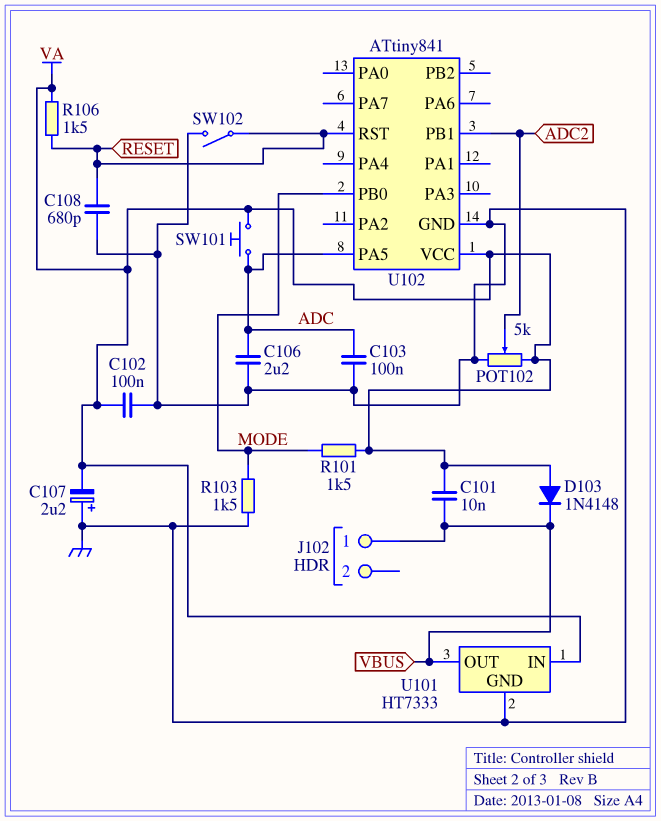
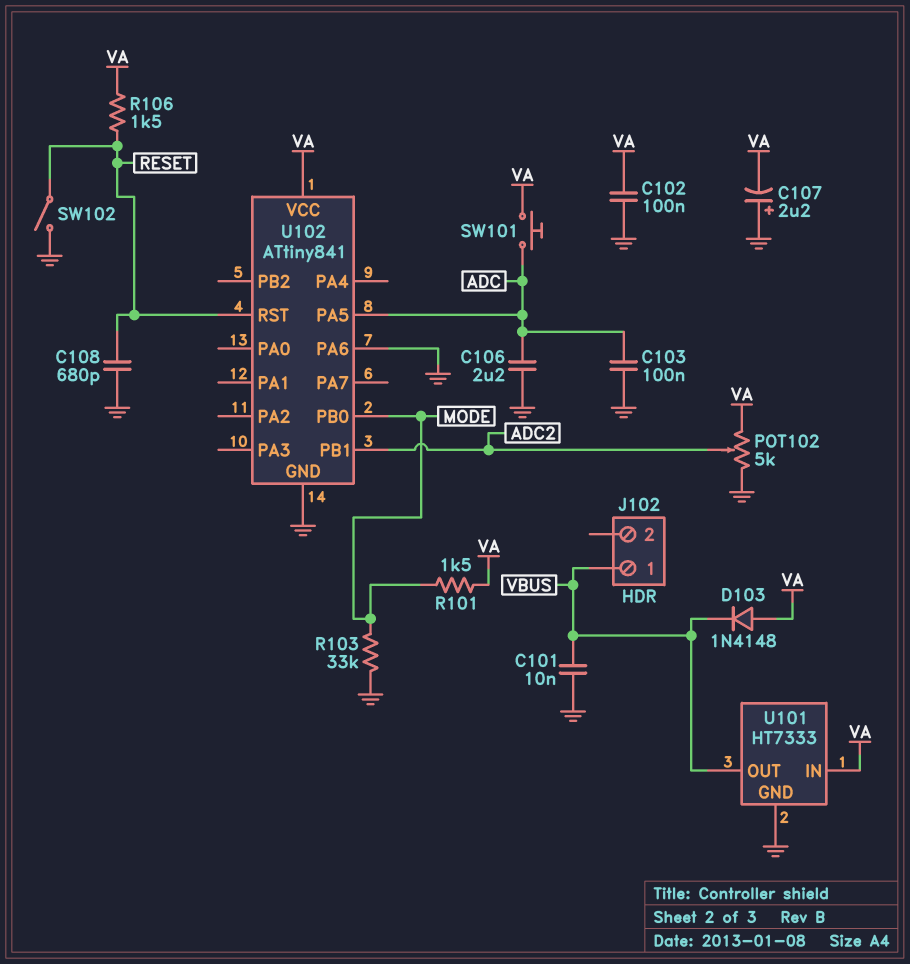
C101: 10nF (VA, VBUS) -> 10nF (GND, VBUS)
R103: 1.5k (GND, MODE) -> 33k (GND, MODE)
U102 pin PA6: none -> GND

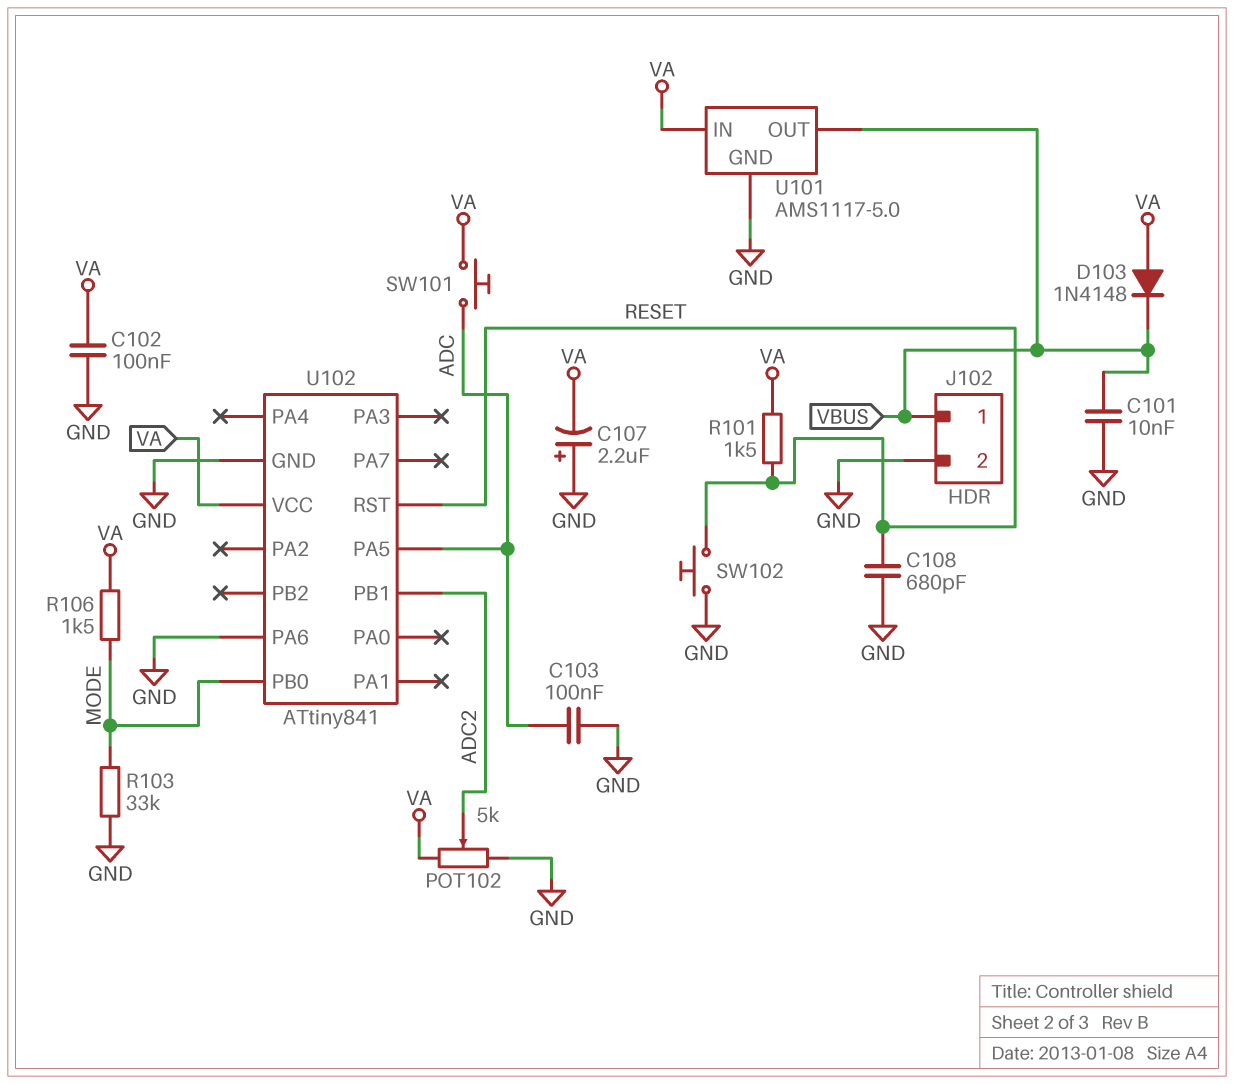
C106: 2.2uF (ADC, GND) -> none
J102 pin 2: none -> GND
R101: 1.5k (MODE, VA) -> 1.5k (RESET, VA)
R106: 1.5k (RESET, VA) -> 1.5k (MODE, VA)
SW102: switch (GND, RESET) -> button (GND, RESET)
U101: HT7333 -> AMS1117-5.0

